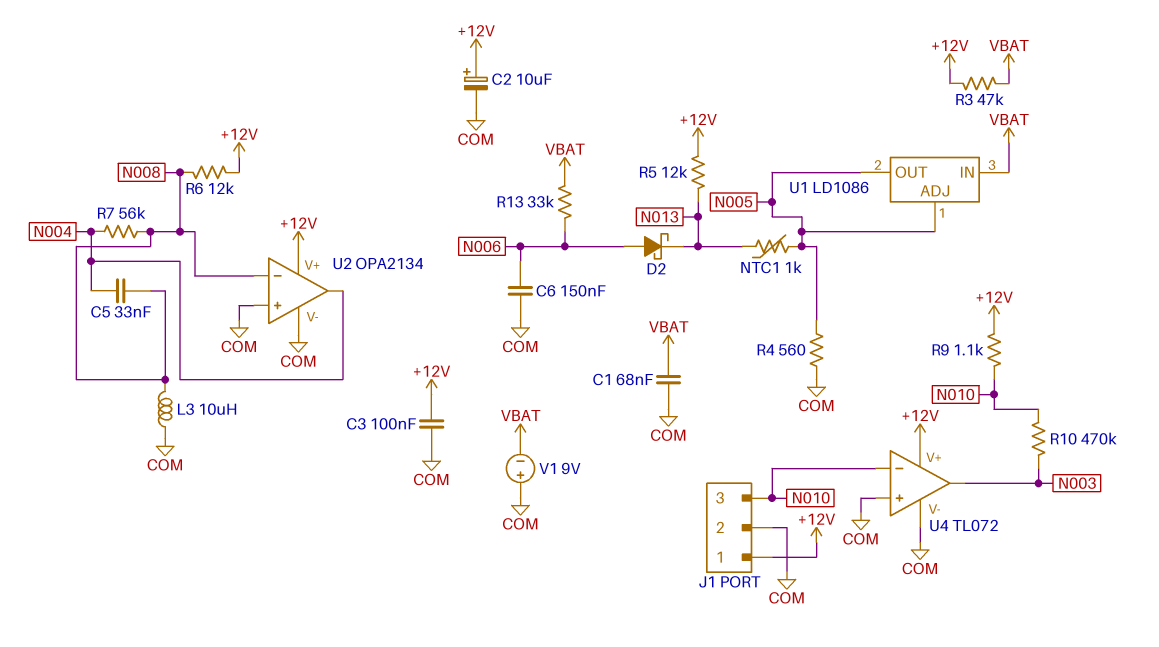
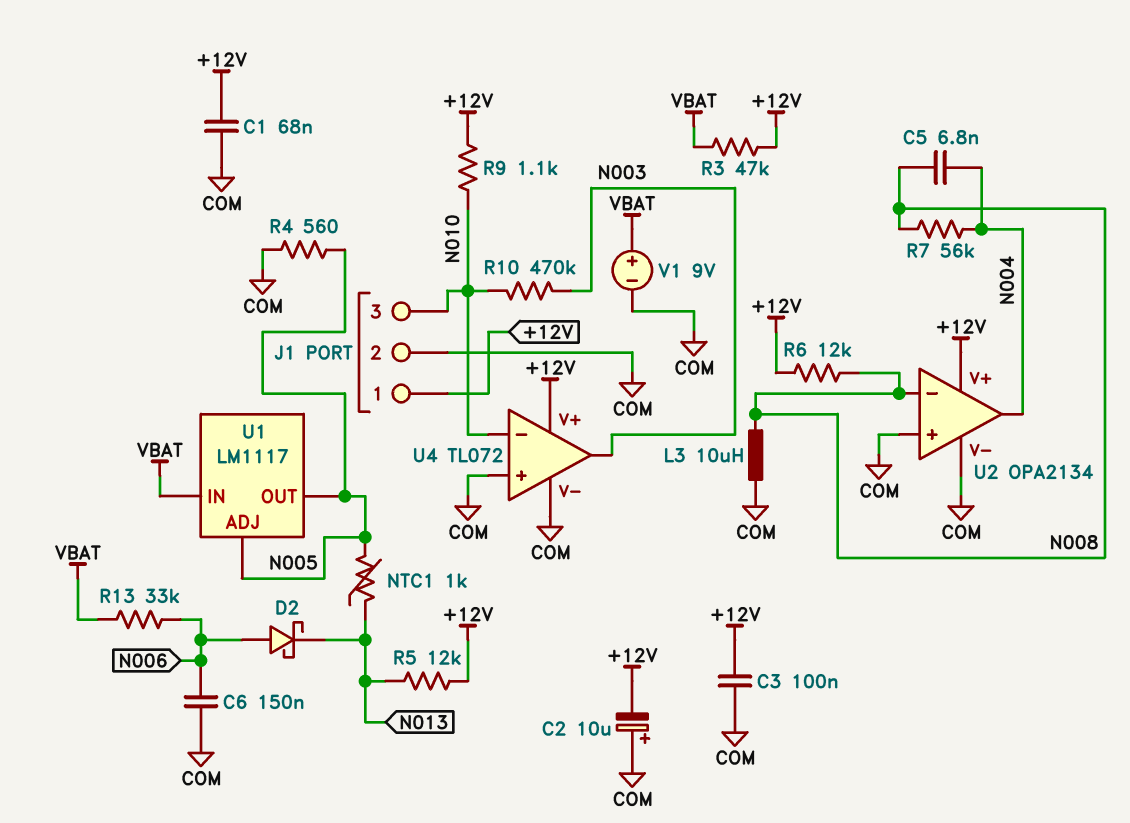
C1: 68nF (COM, VBAT) -> 68nF (+12V, COM)
C2: 10uF (plus +12V, minus COM) -> 10uF (plus COM, minus +12V)
C5: 33nF (N004, N008) -> 6.8nF (N004, N008)
U1: LD1086 -> LM1117
V1: 9V (plus COM, minus VBAT) -> 9V (plus VBAT, minus COM)

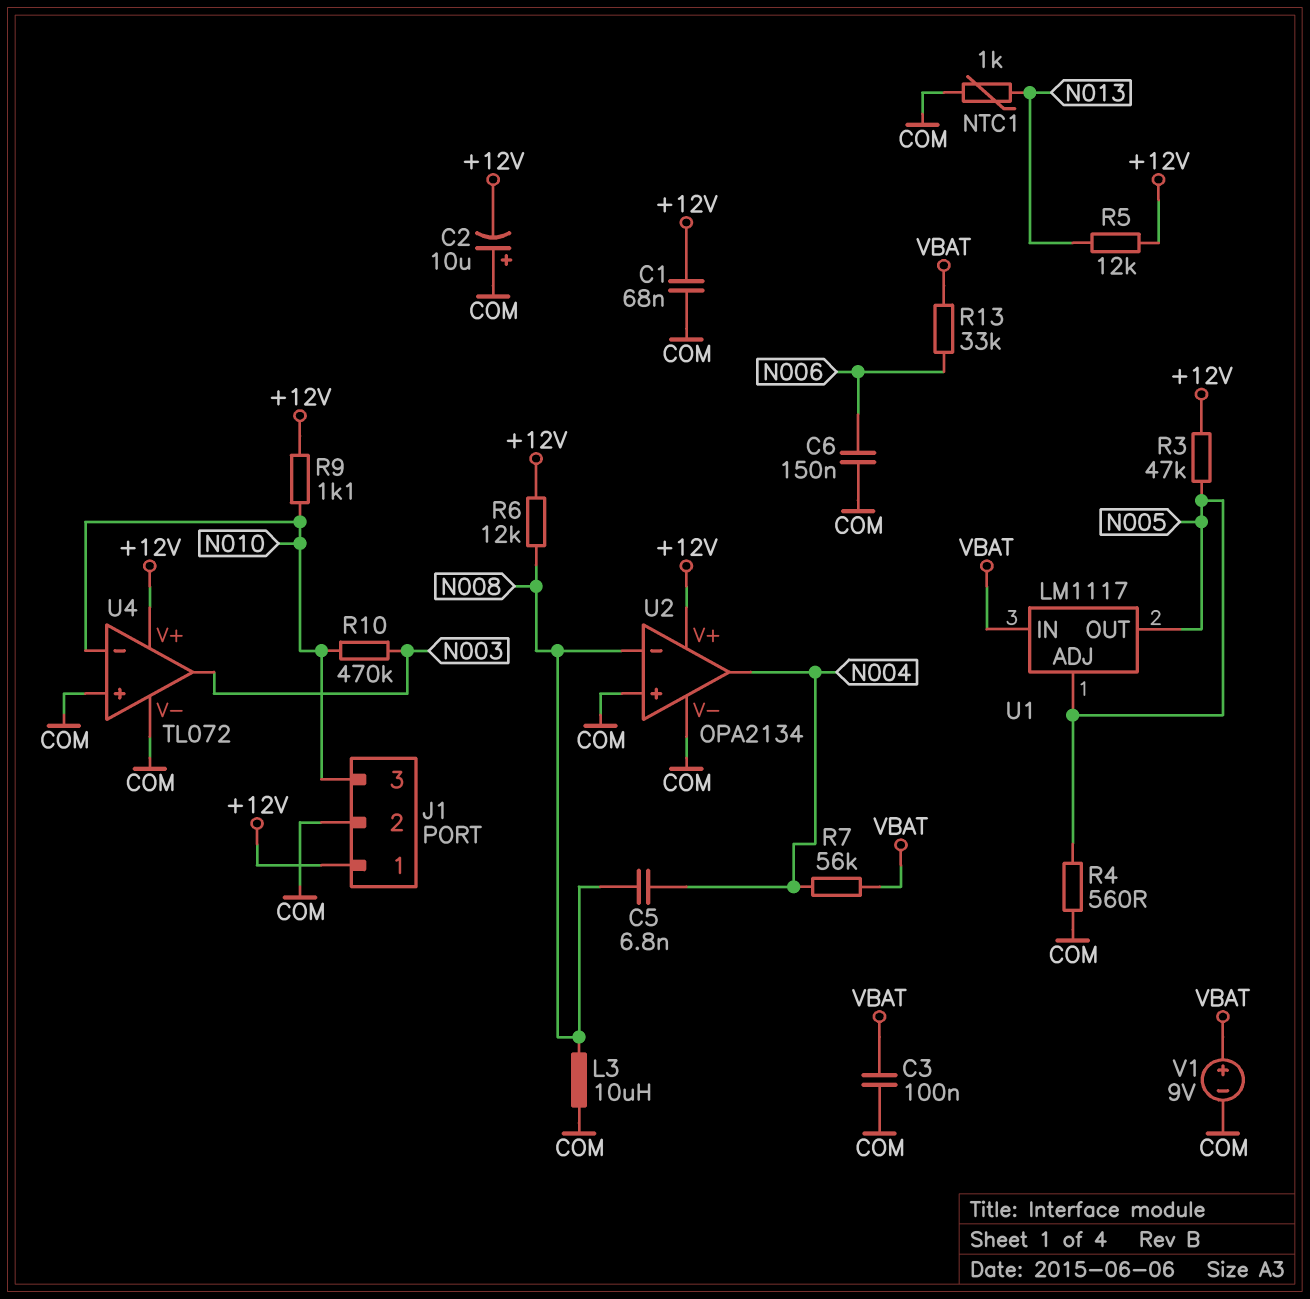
C3: 100nF (+12V, COM) -> 100nF (COM, VBAT)
D2: schottky (A N006, K N013) -> none
NTC1: 1k (N005, N013) -> 1k (COM, N013)
R3: 47k (+12V, VBAT) -> 47k (+12V, N005)
R7: 56k (N004, N008) -> 56k (N004, VBAT)

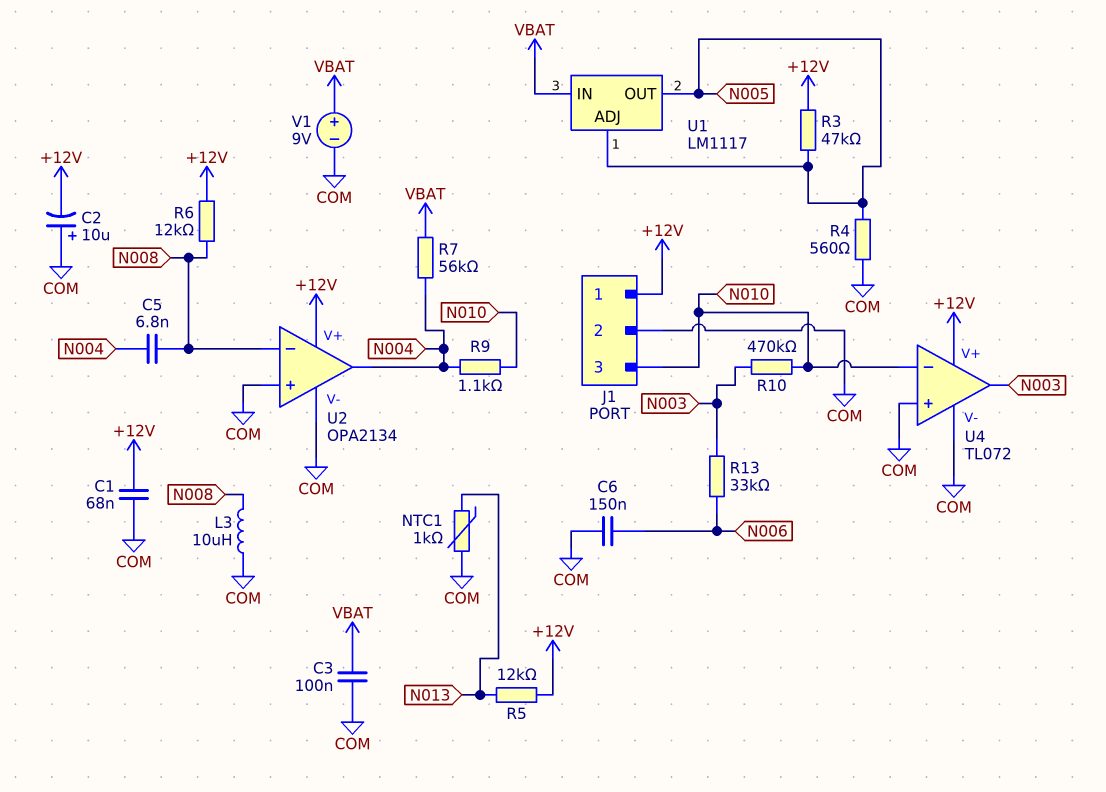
R9: 1.1k (+12V, N010) -> 1.1k (N004, N010)
R13: 33k (N006, VBAT) -> 33k (N003, N006)

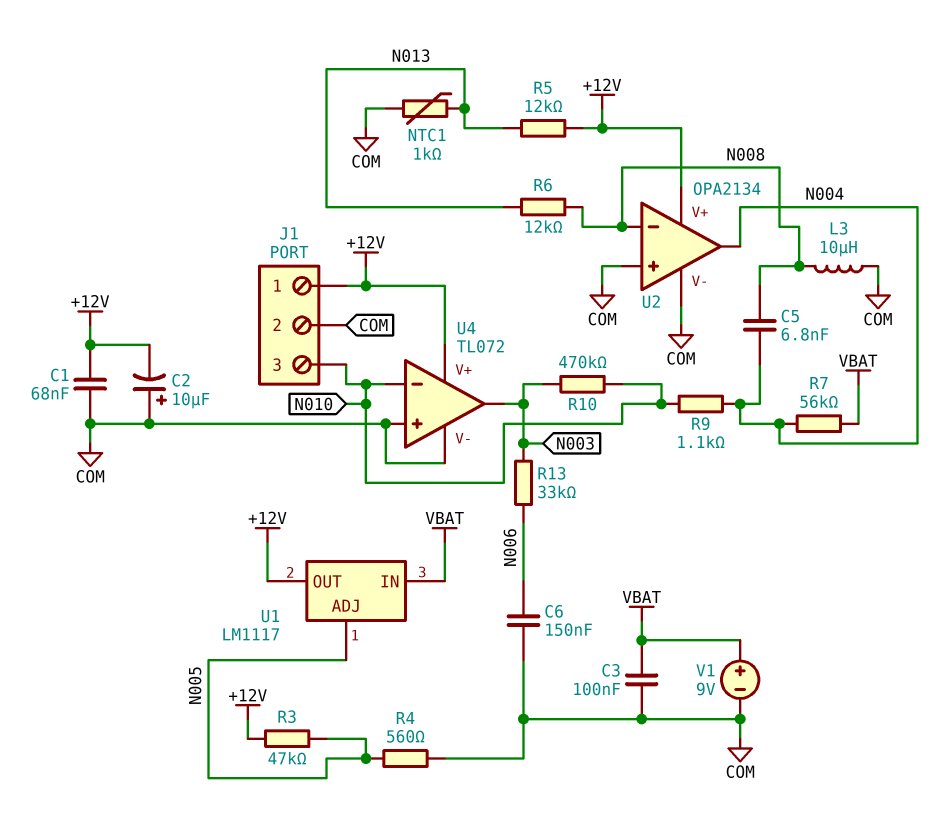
R6: 12k (+12V, N008) -> 12k (N008, N013)
U1 pin OUT: N005 -> +12V

